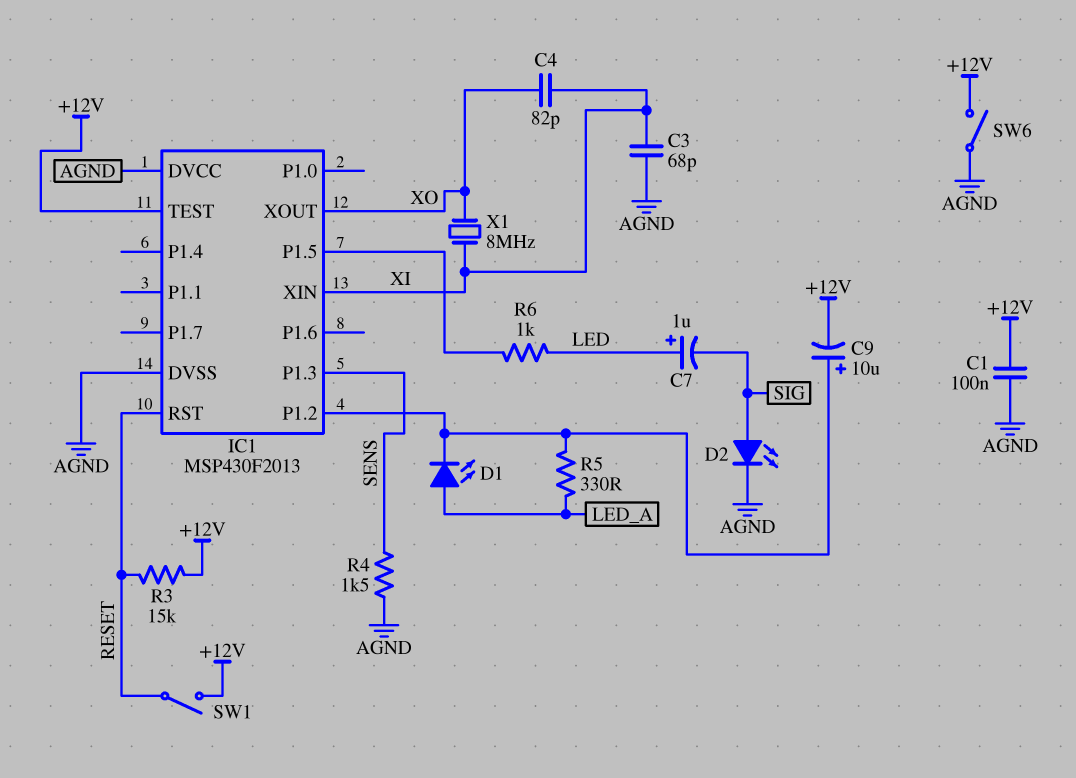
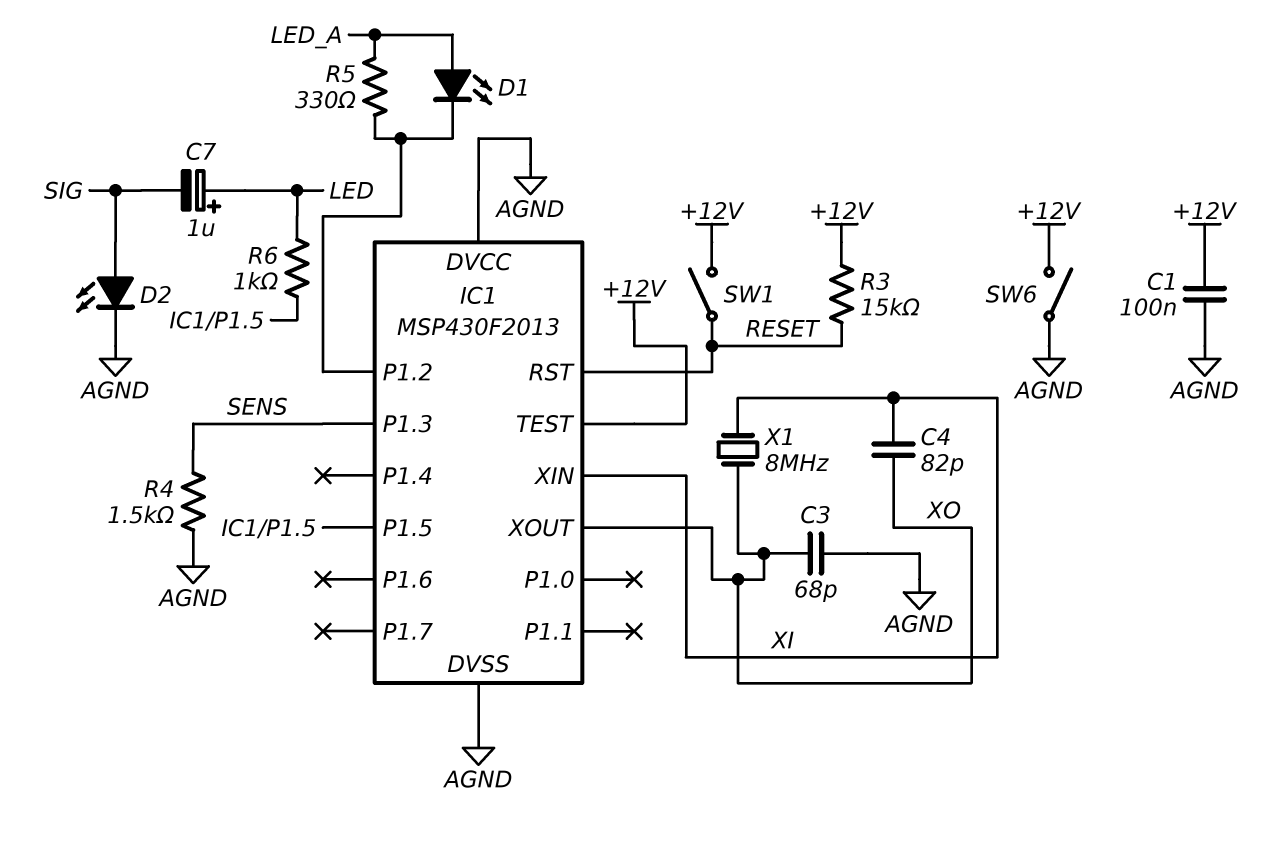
C3: 68pF (AGND, XI) -> 68pF (AGND, XO)
C9: 10uF (plus IC1/P1.2, minus +12V) -> none

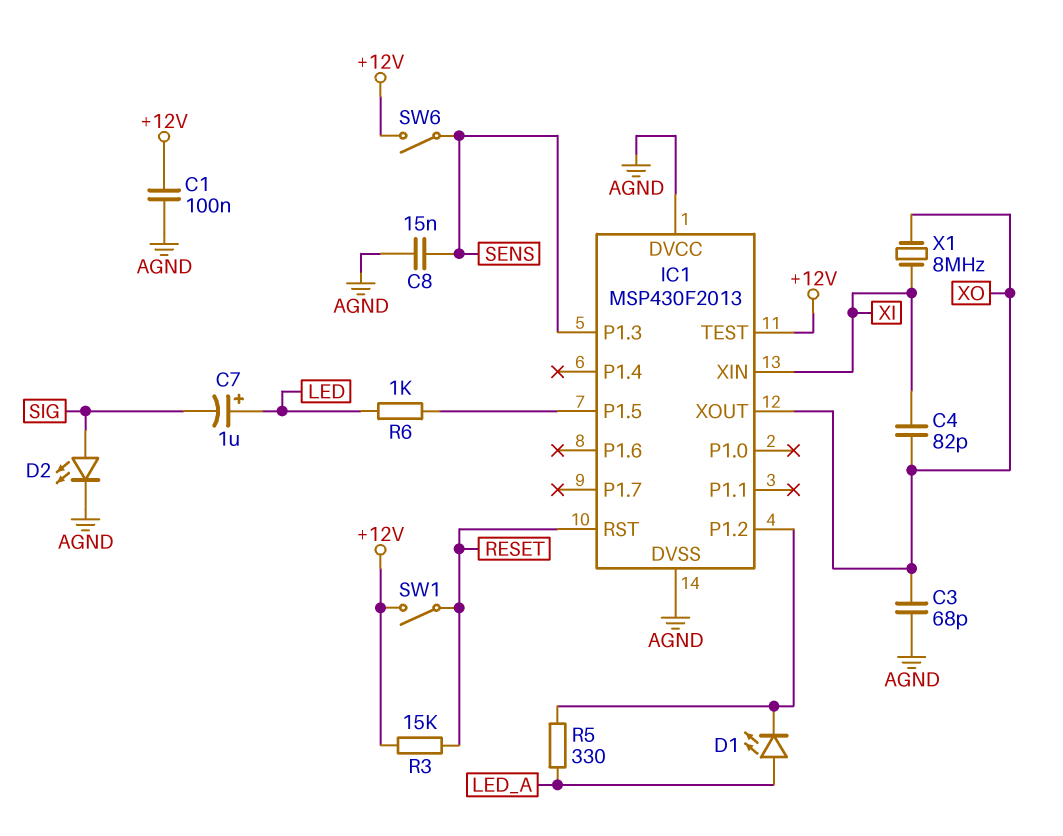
C8: none -> 15nF (AGND, SENS)
R4: 1.5k (AGND, SENS) -> none
SW6: switch (+12V, AGND) -> switch (+12V, SENS)

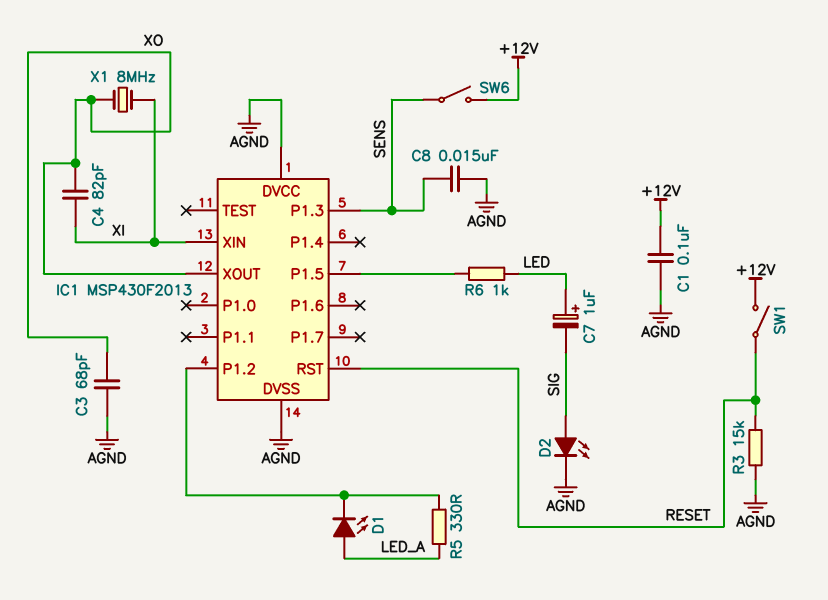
IC1 pin TEST: +12V -> none
R3: 15k (+12V, RESET) -> 15k (AGND, RESET)

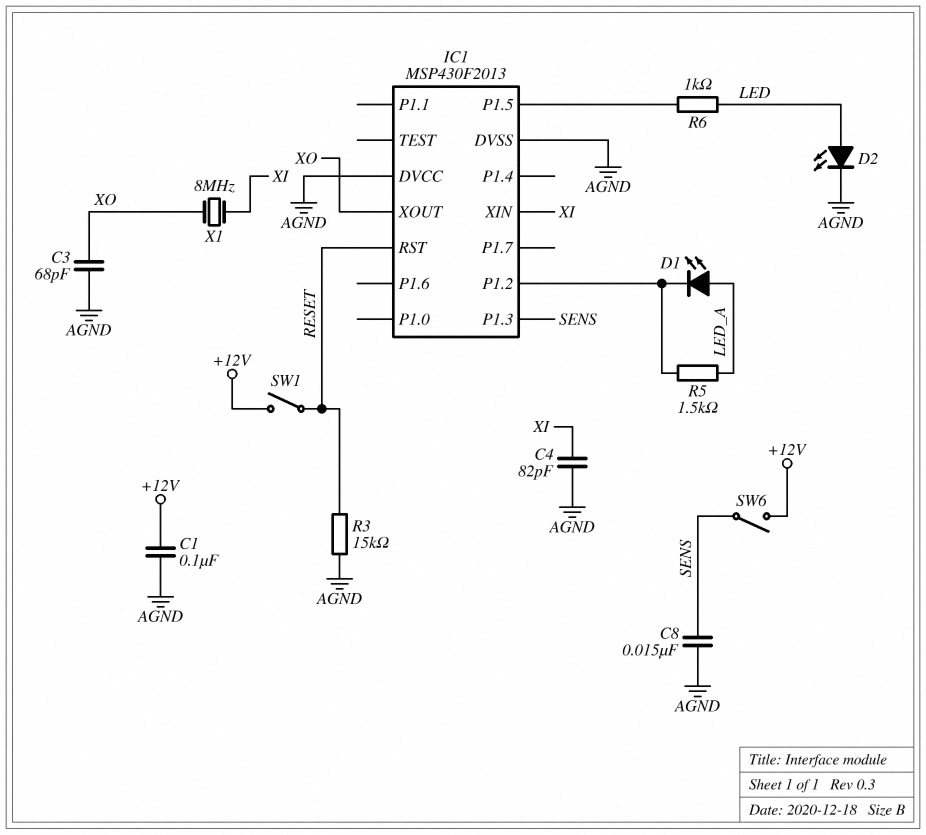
C4: 82pF (XI, XO) -> 82pF (AGND, XI)
C7: 1uF (plus LED, minus SIG) -> none
D2: LED (A SIG, K AGND) -> LED (A LED, K AGND)
R5: 330 (IC1/P1.2, LED_A) -> 1.5k (IC1/P1.2, LED_A)

